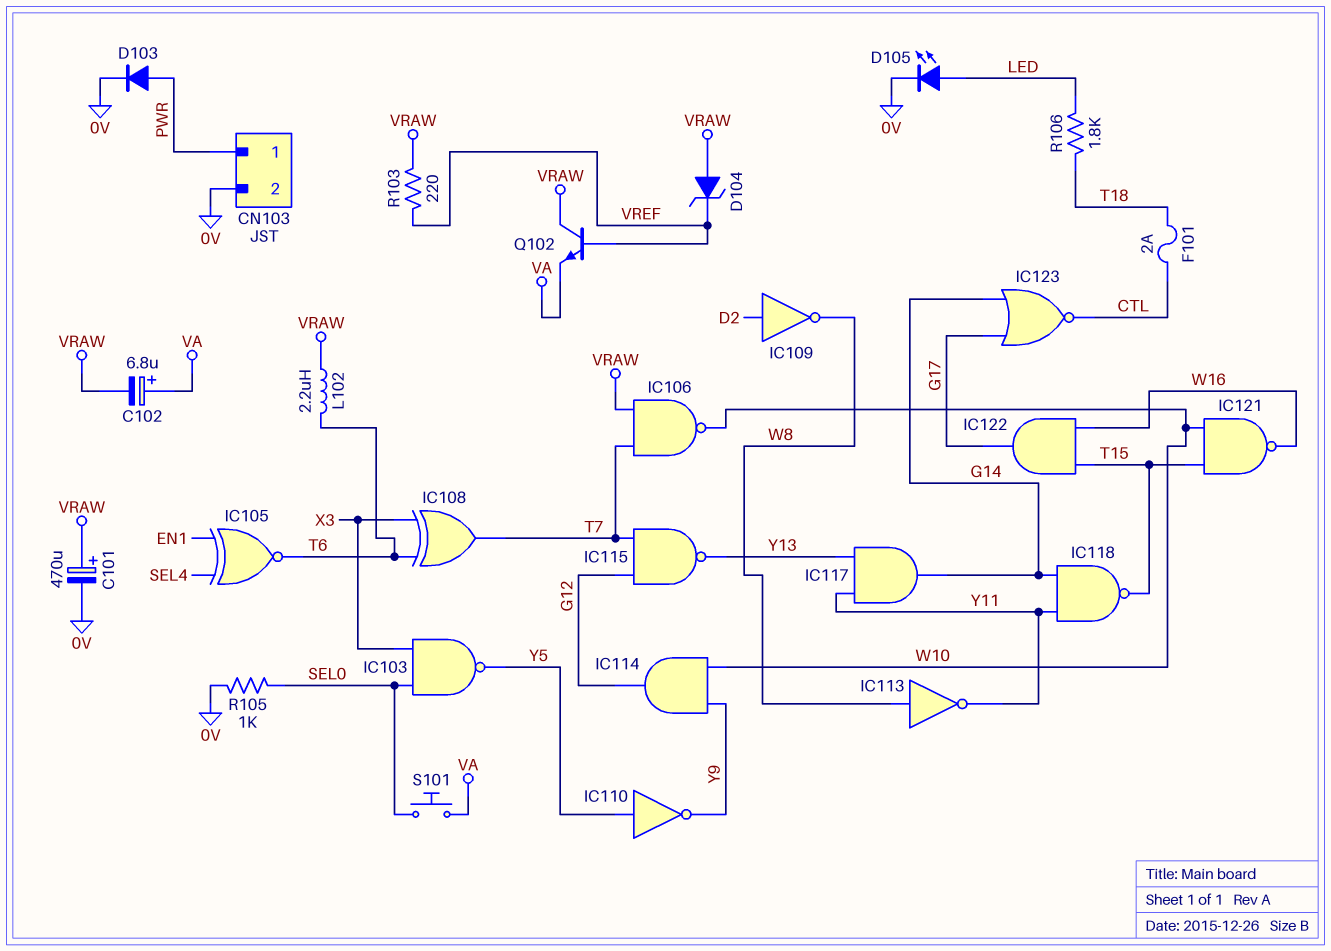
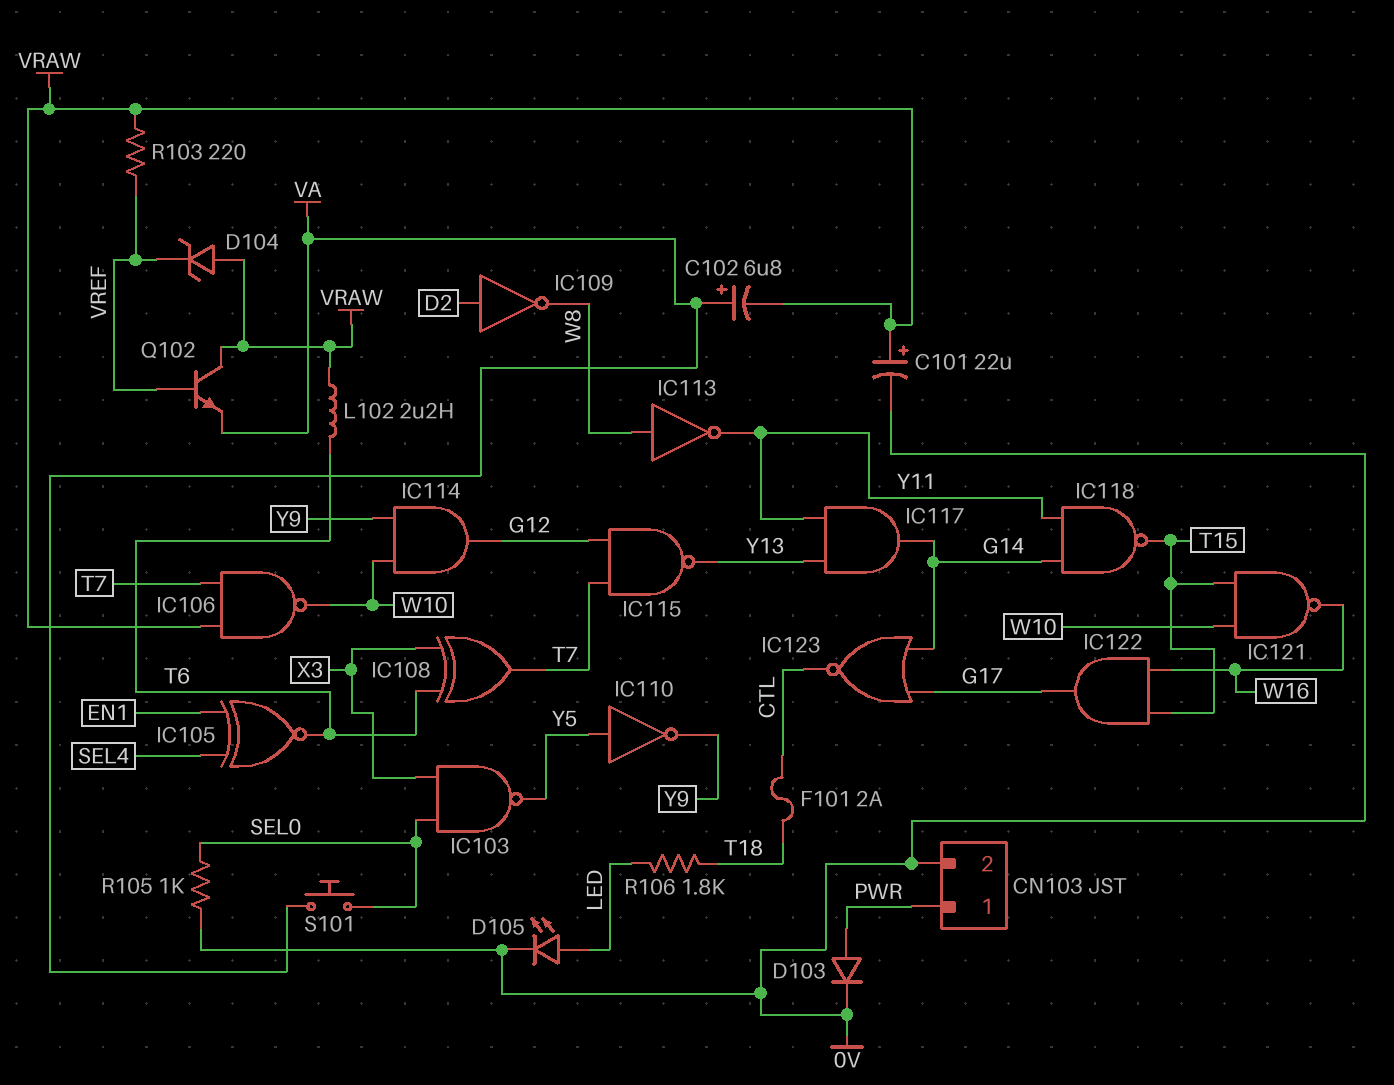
C101: 470uF (plus VRAW, minus 0V) -> 22uF (plus VRAW, minus 0V)

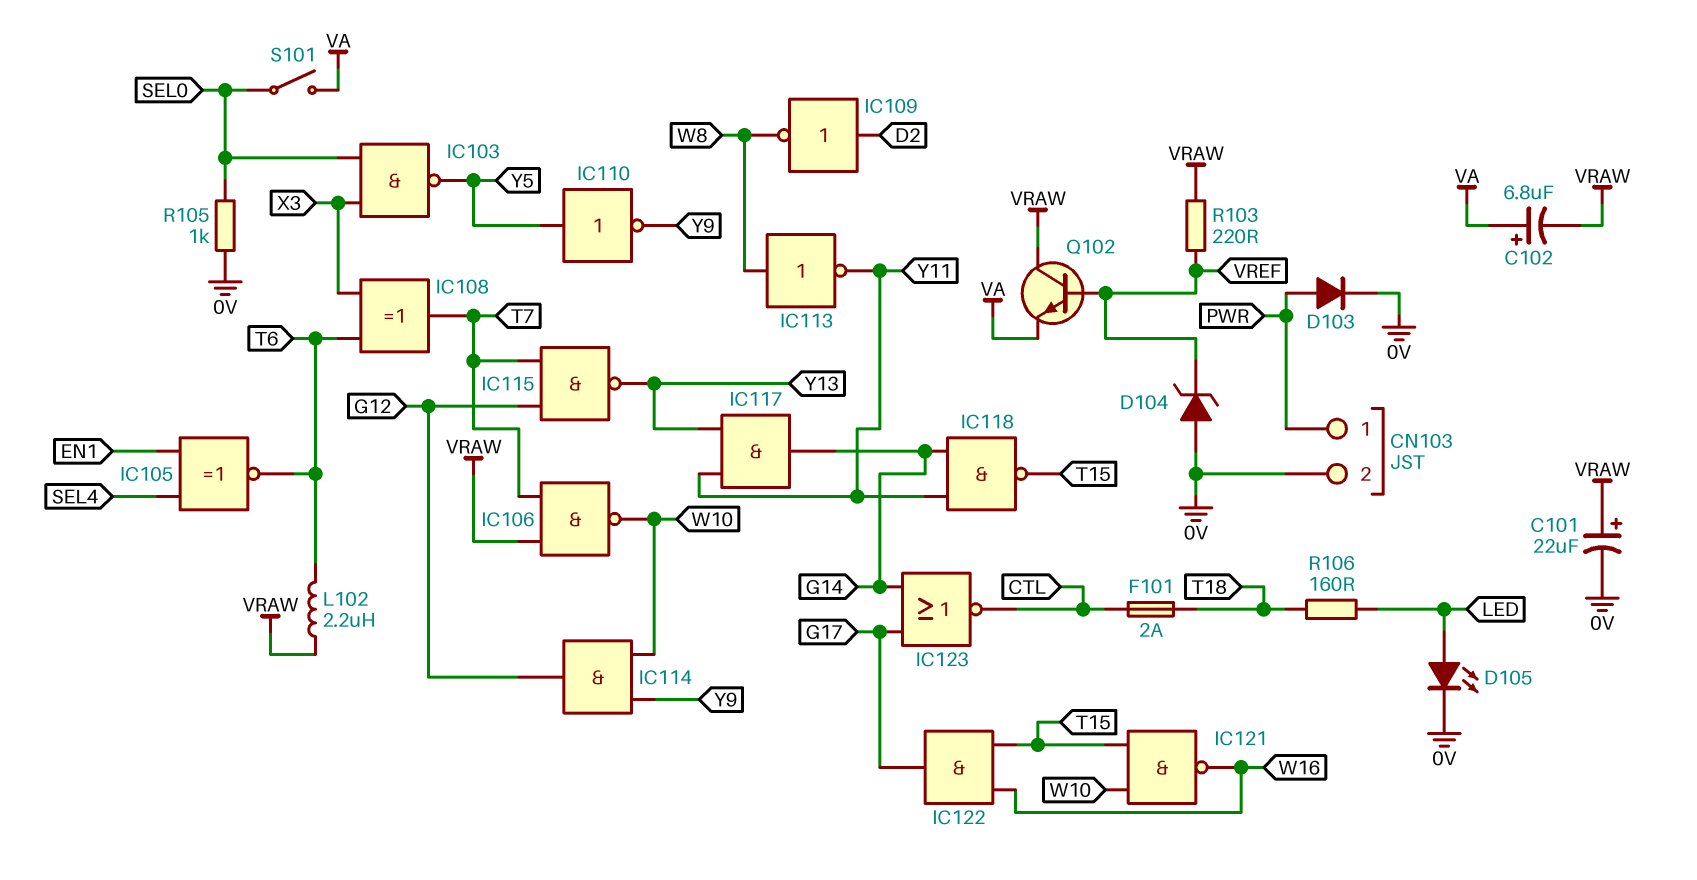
D104: zener (A VRAW, K VREF) -> zener (A 0V, K VREF)
R106: 1.8k (LED, T18) -> 160 (LED, T18)
S101: button (SEL0, VA) -> switch (SEL0, VA)

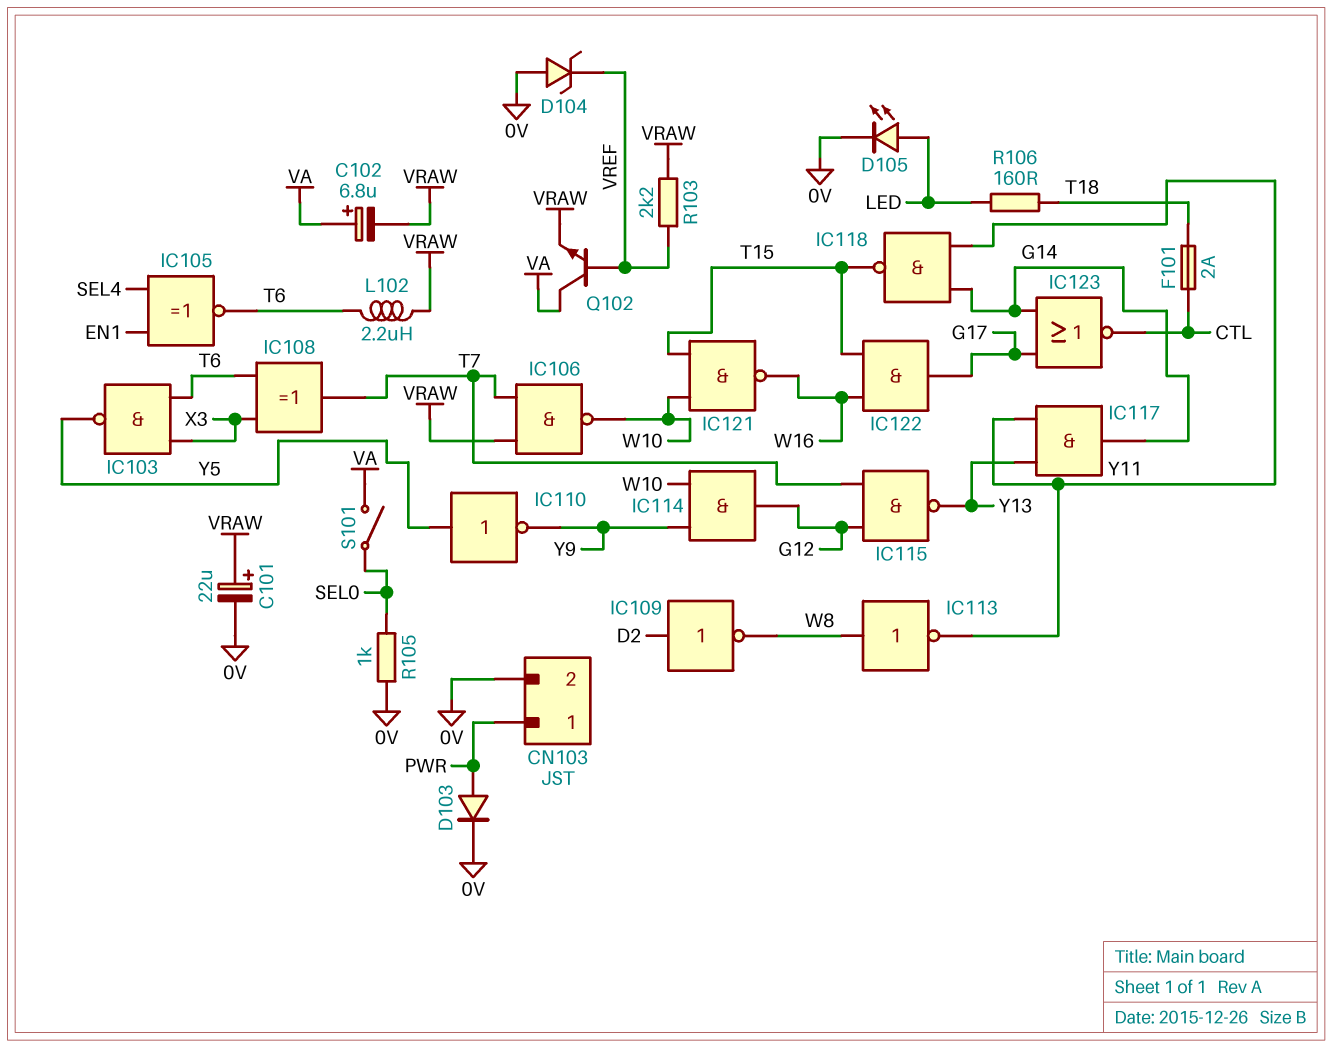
IC103: NAND (in SEL0, in X3, out Y5) -> NAND (in T6, in X3, out Y5)
Q102: NPN (B VREF, C VRAW, E VA) -> NPN (B VREF, C VA, E VRAW)
R103: 220 (VRAW, VREF) -> 2.2k (VRAW, VREF)

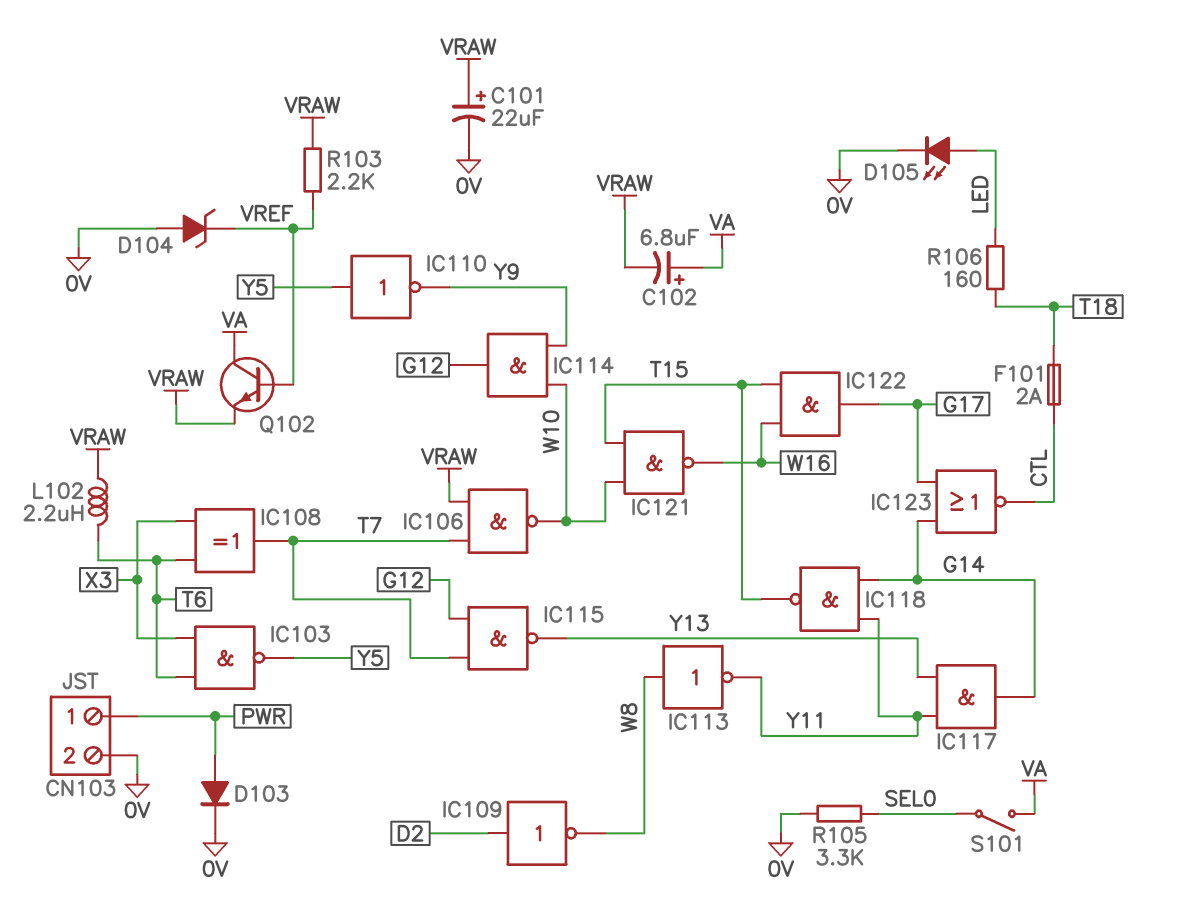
IC105: XNOR (in EN1, in SEL4, out T6) -> none
R105: 1k (0V, SEL0) -> 3.3k (0V, SEL0)

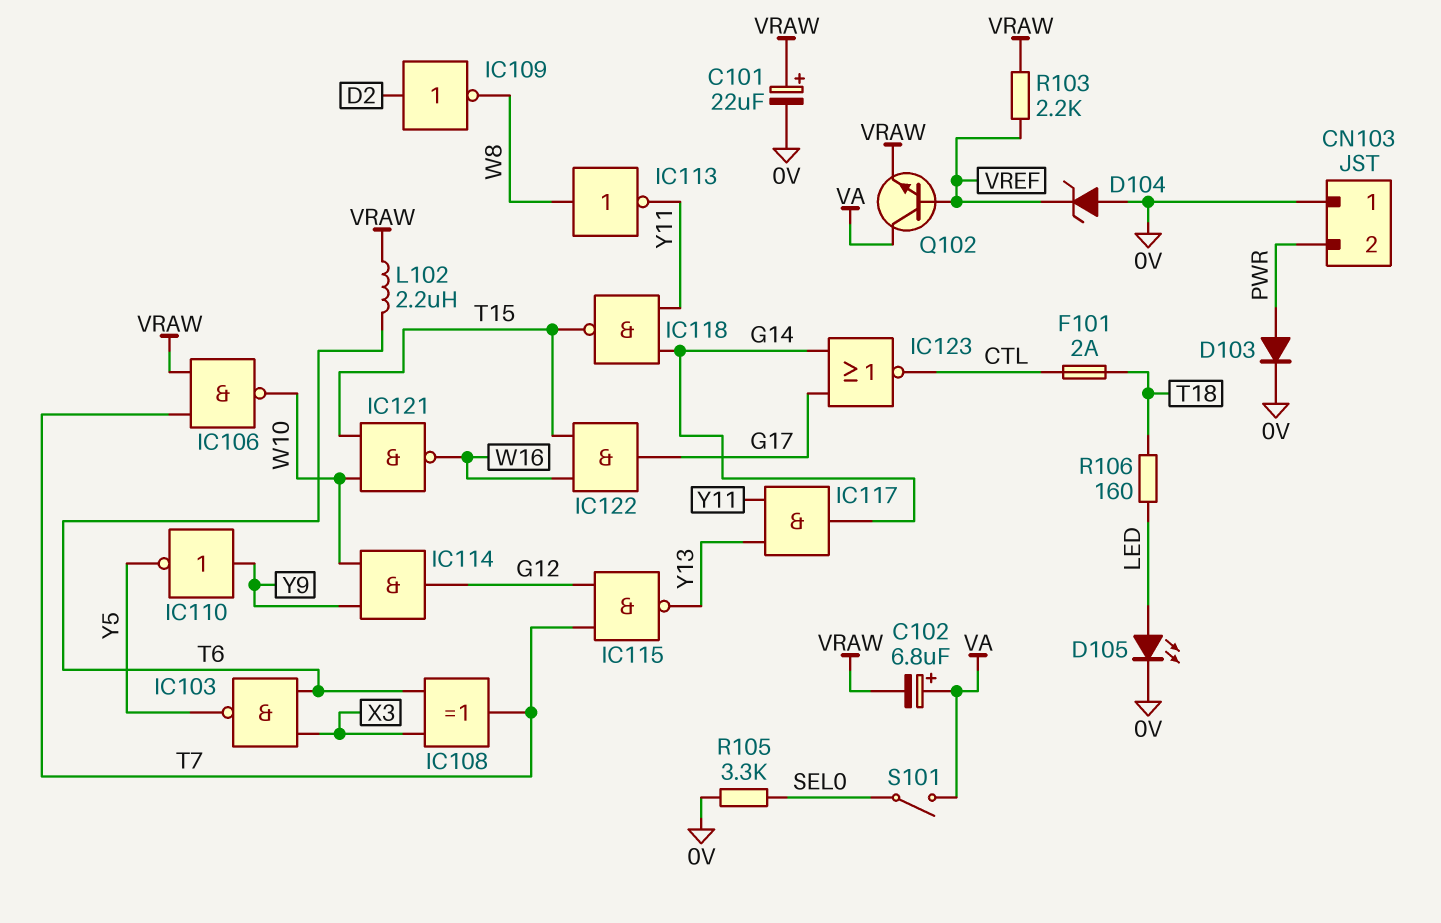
CN103 pin 1: PWR -> 0V
CN103 pin 2: 0V -> PWR
IC110: NOT (in Y5, out Y9) -> NOT (in Y9, out Y5)

